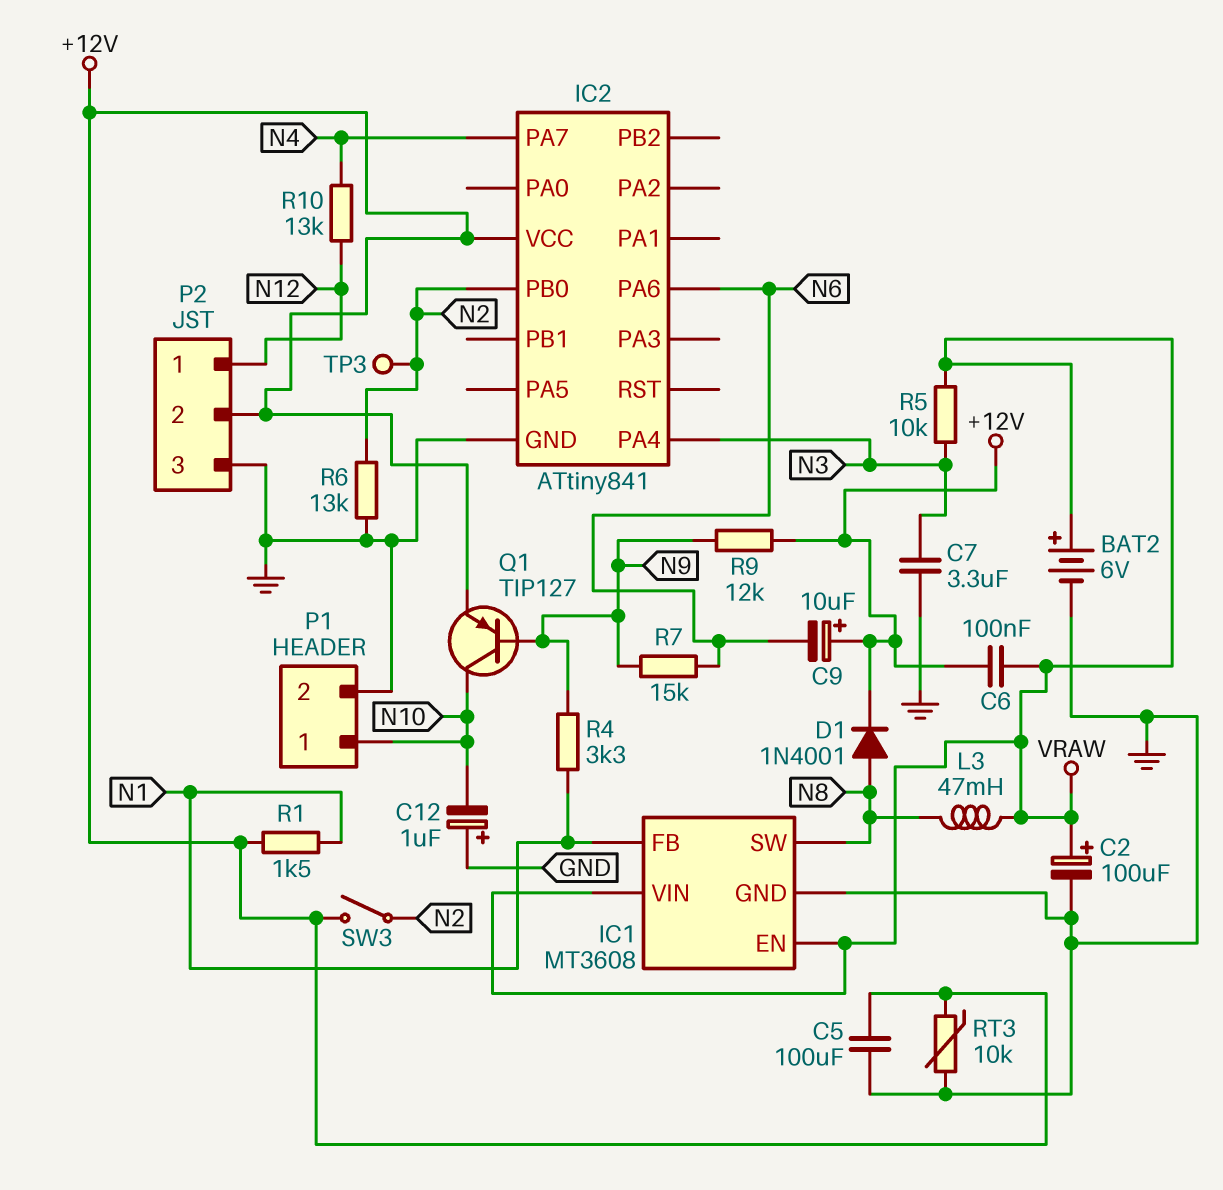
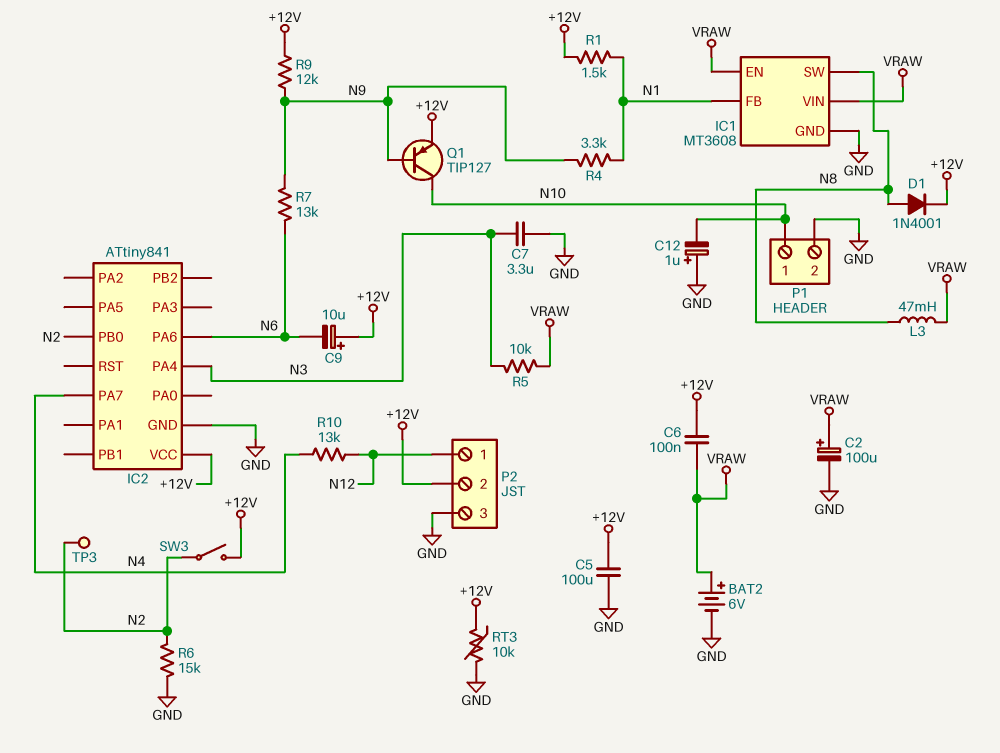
R6: 13k (GND, N2) -> 15k (GND, N2)
R7: 15k (N6, N9) -> 13k (N6, N9)

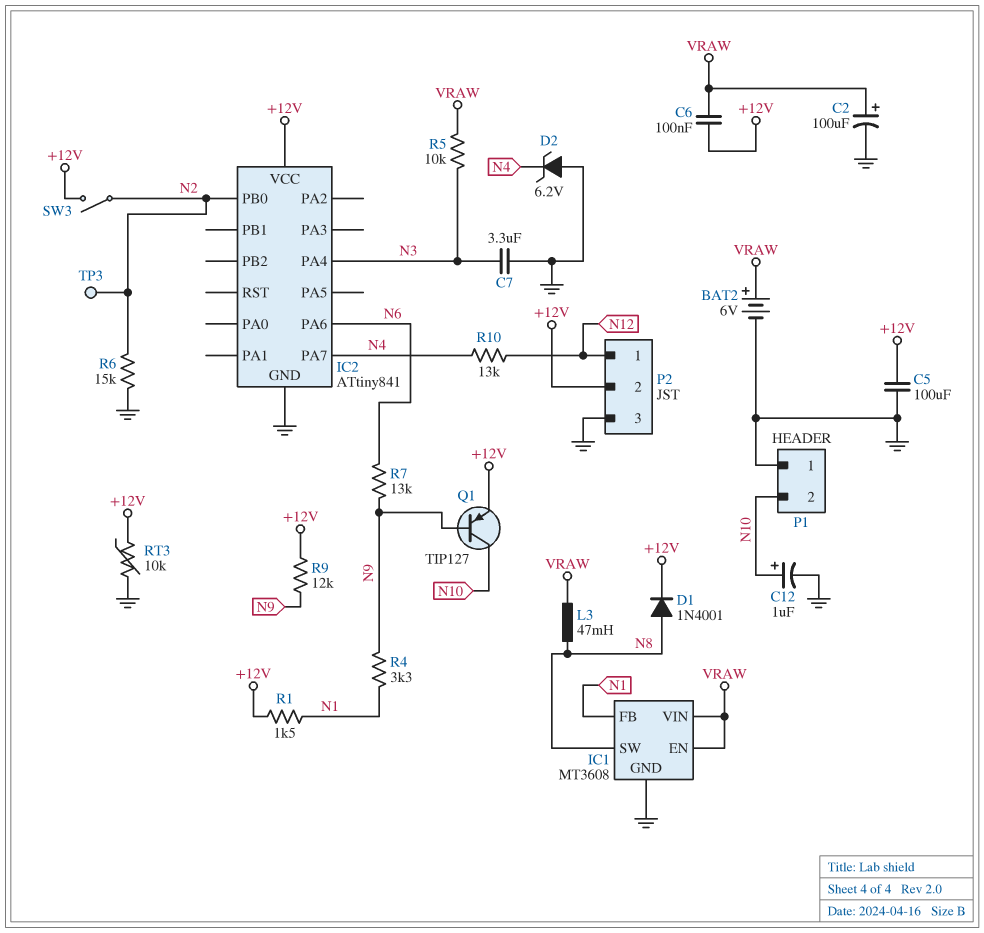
C9: 10uF (plus +12V, minus N6) -> none
C12: 1uF (plus GND, minus N10) -> 1uF (plus N10, minus GND)
D2: none -> zener 6.2V (A GND, K N4)
P1 pin 1: N10 -> GND
P1 pin 2: GND -> N10

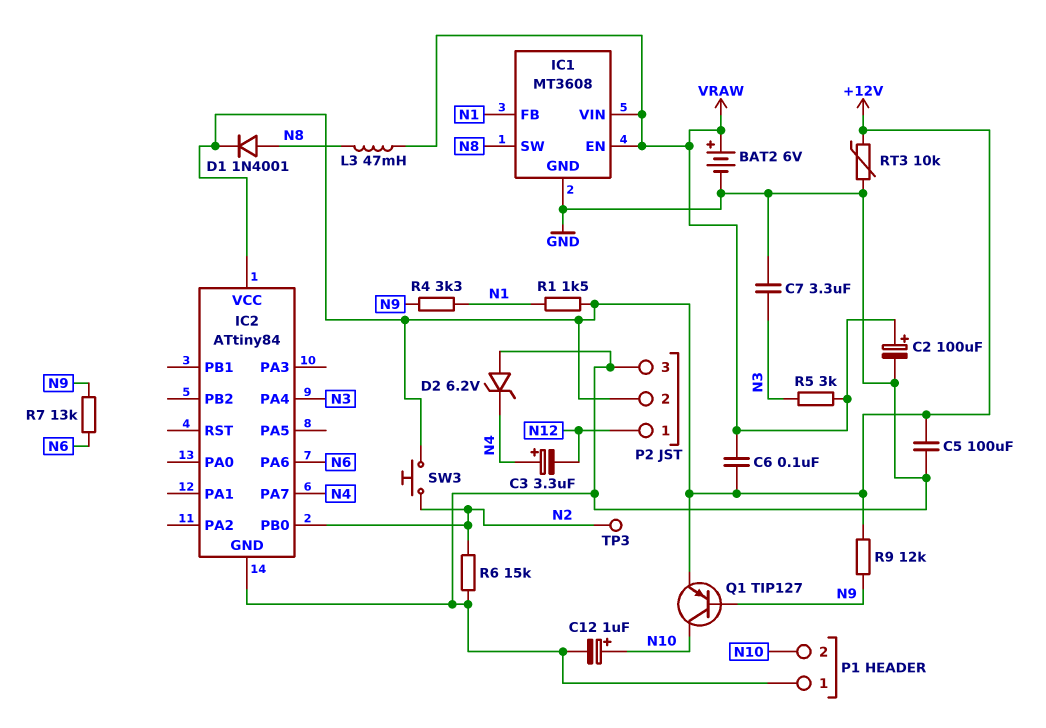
C3: none -> 3.3uF (plus N4, minus N12)
IC2: ATtiny841 -> ATtiny84
R5: 10k (N3, VRAW) -> 3k (N3, VRAW)
R10: 13k (N4, N12) -> none
SW3: switch (+12V, N2) -> button (+12V, N2)

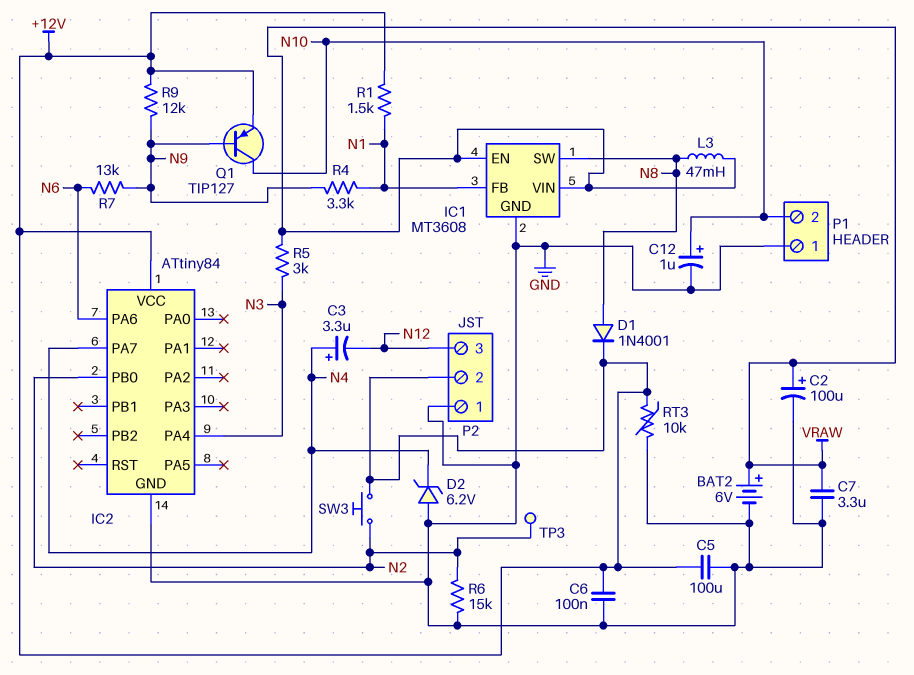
C6: 100nF (+12V, VRAW) -> 100nF (+12V, GND)
C7: 3.3uF (GND, N3) -> 3.3uF (GND, VRAW)
P2 pin 1: N12 -> GND
P2 pin 3: GND -> N12

